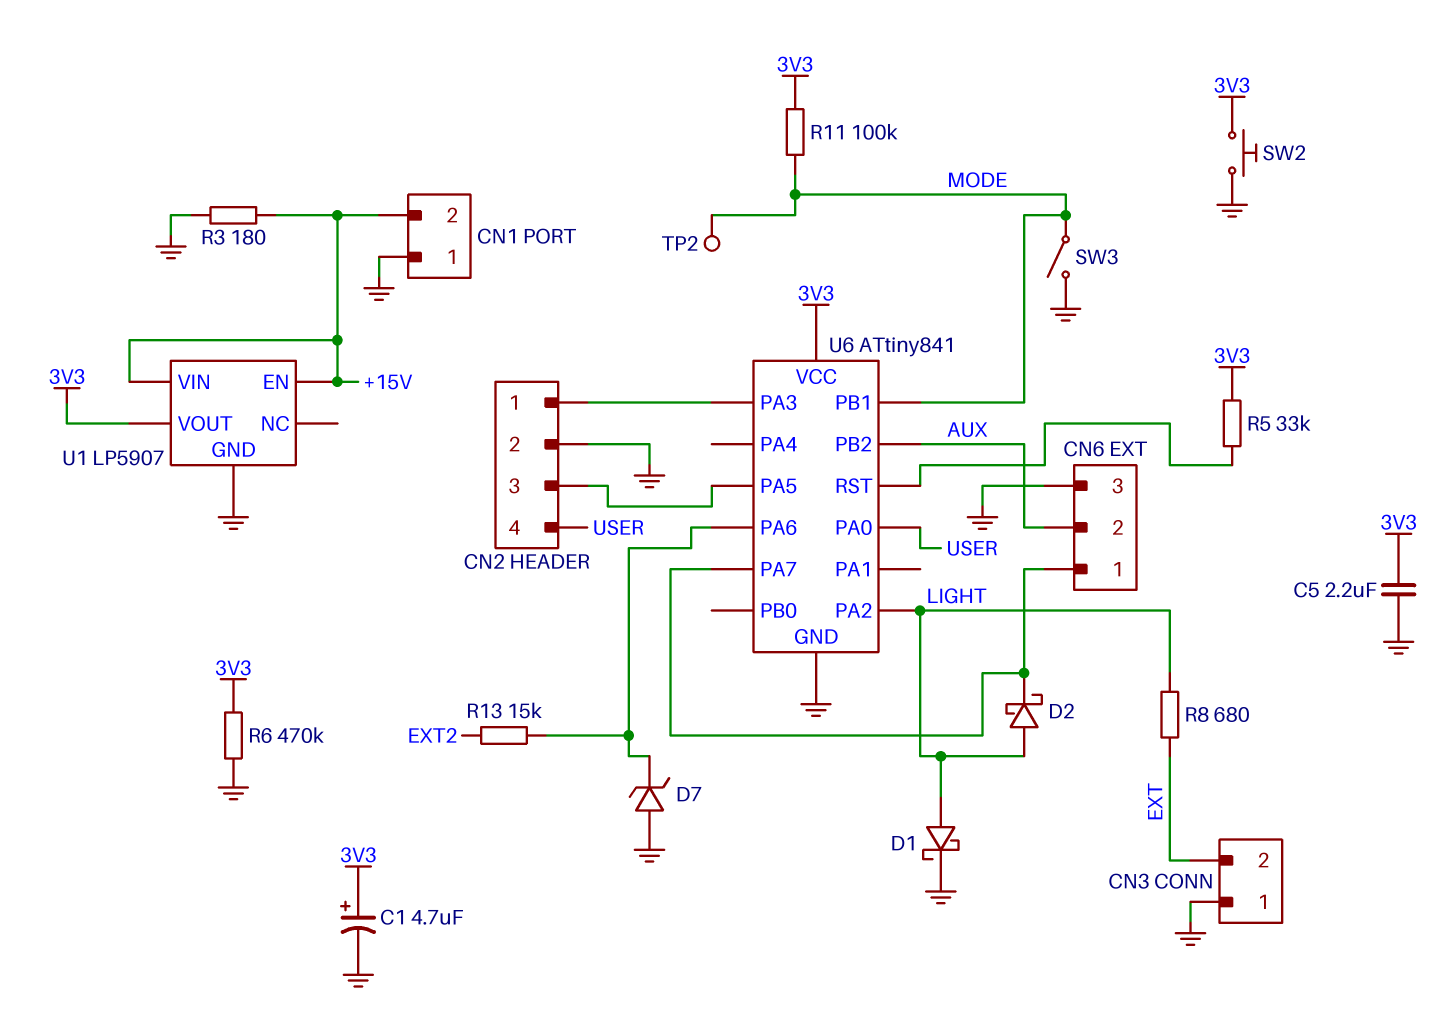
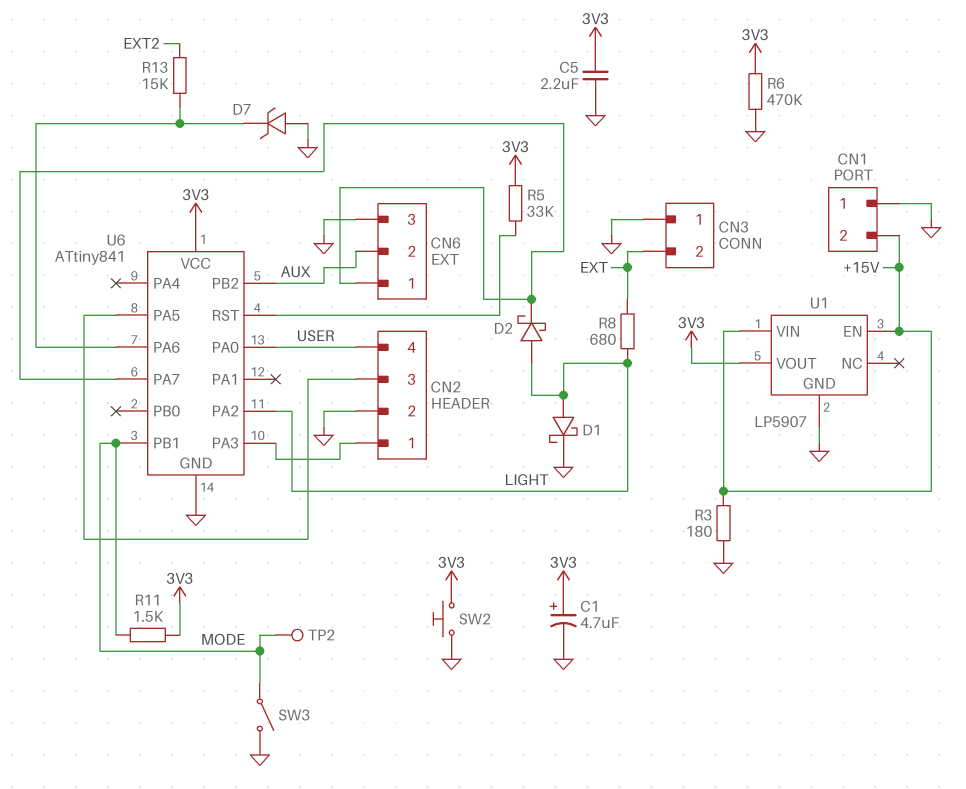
R11: 100k (3V3, MODE) -> 1.5k (3V3, MODE)

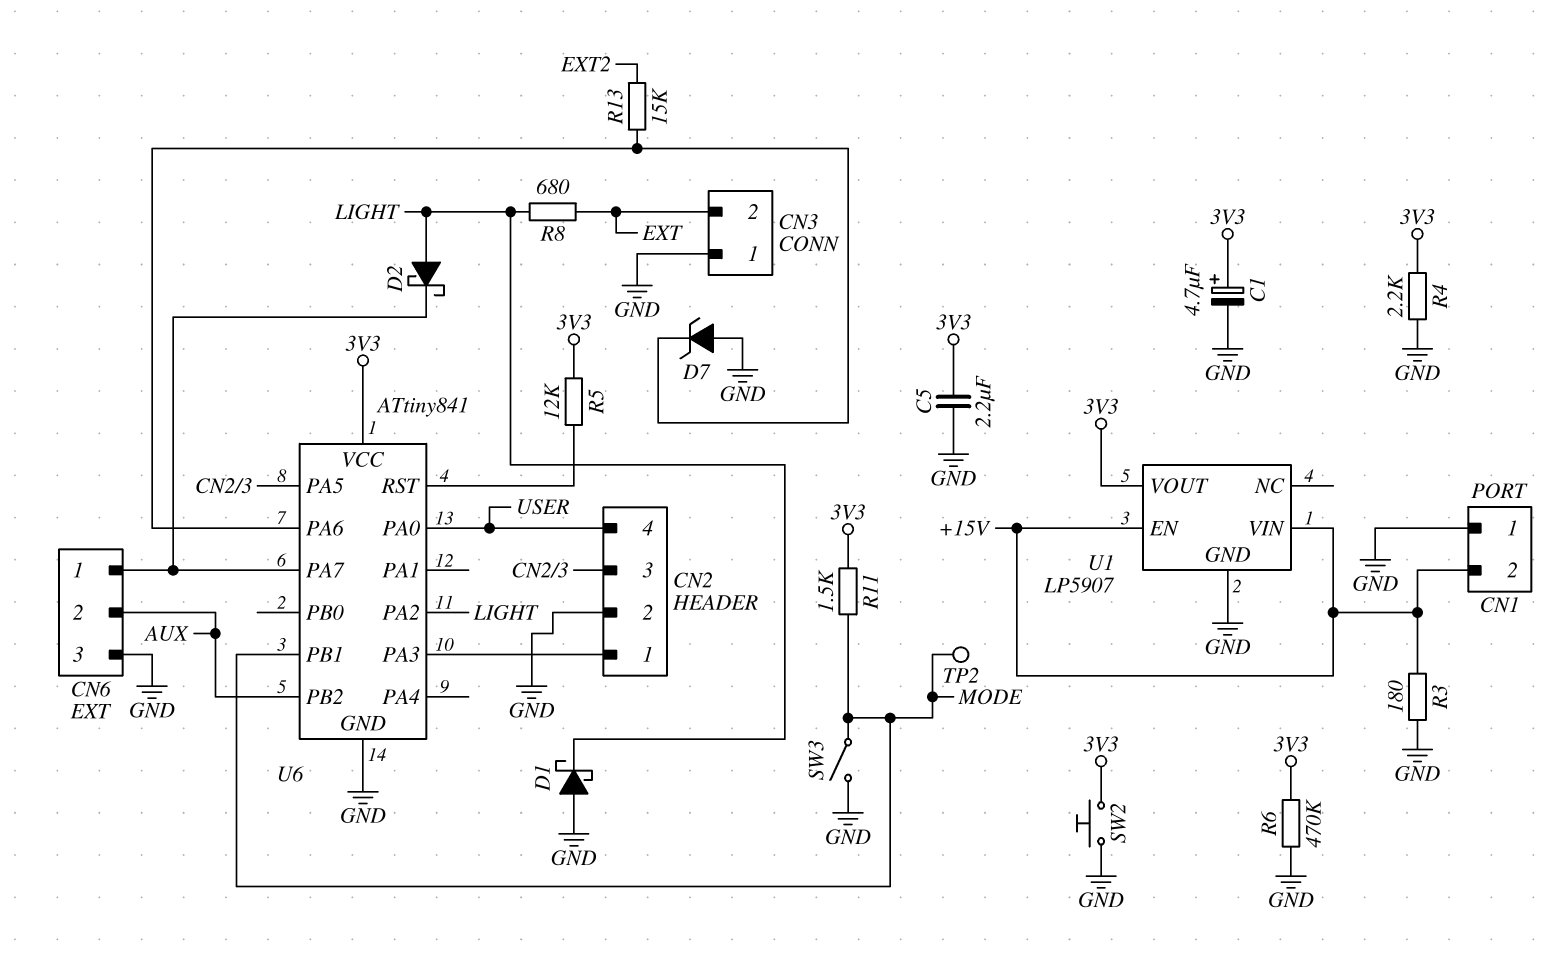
D1: schottky (A LIGHT, K GND) -> schottky (A GND, K LIGHT)
R4: none -> 2.2k (3V3, GND)
R5: 33k (3V3, U6/RST) -> 12k (3V3, U6/RST)

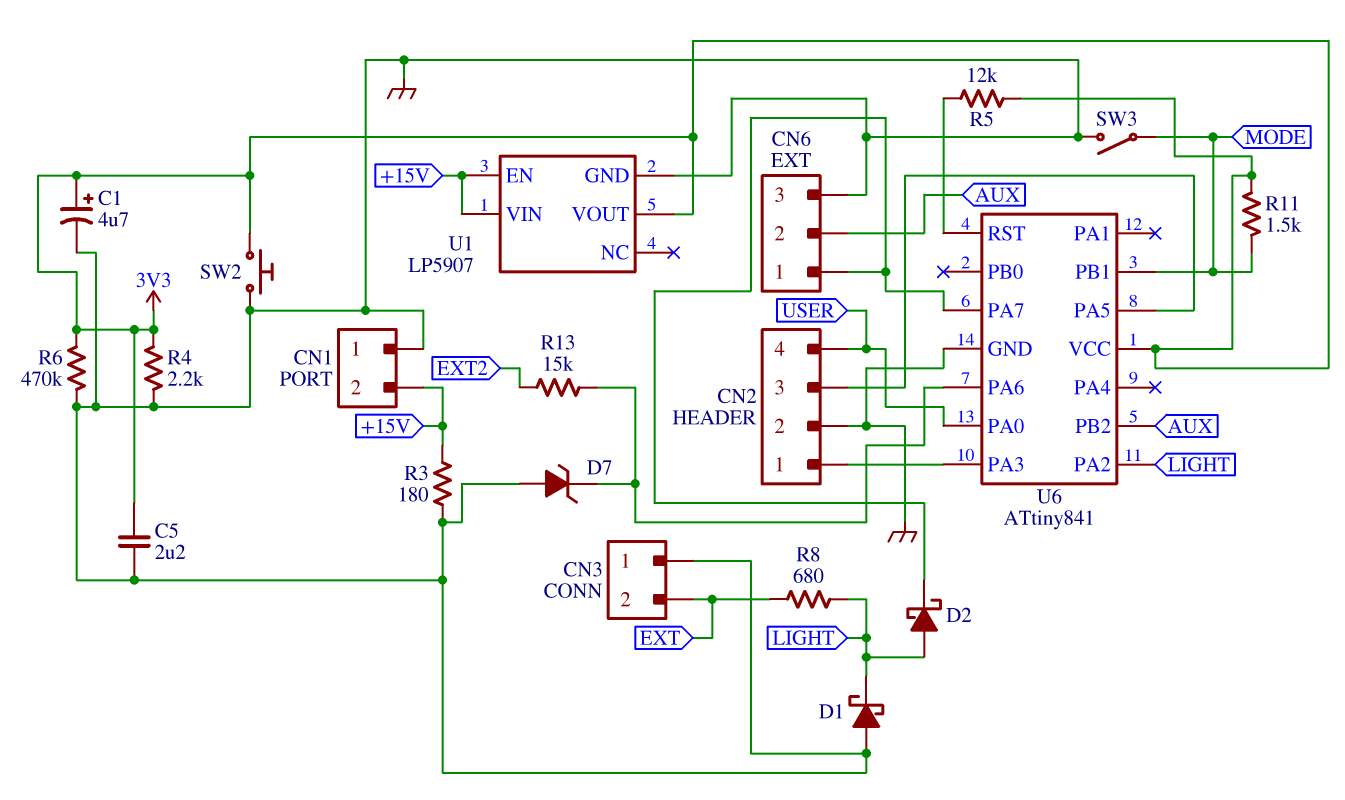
TP2: test point (MODE) -> none

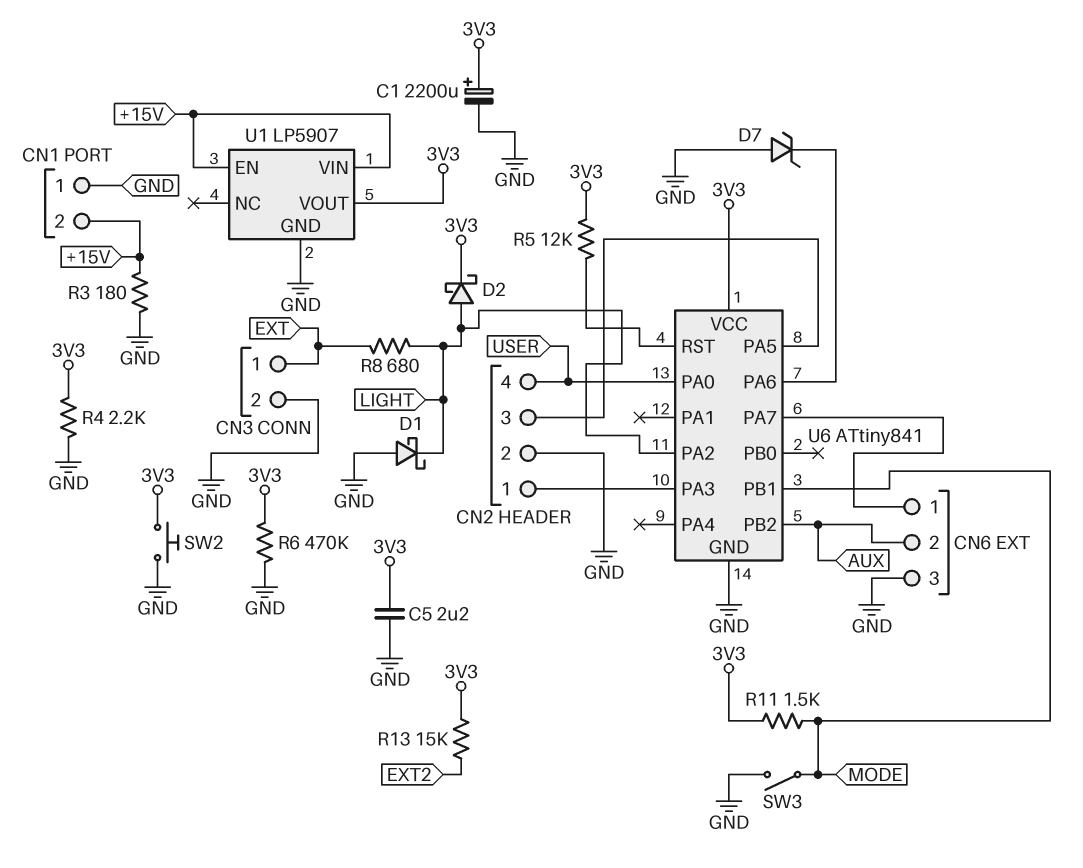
C1: 4.7uF (plus 3V3, minus GND) -> 2200uF (plus 3V3, minus GND)
CN3 pin 1: GND -> EXT
CN3 pin 2: EXT -> GND
D2: schottky (A LIGHT, K CN6/1) -> schottky (A LIGHT, K 3V3)
R13: 15k (EXT2, U6/PA6) -> 15k (3V3, EXT2)

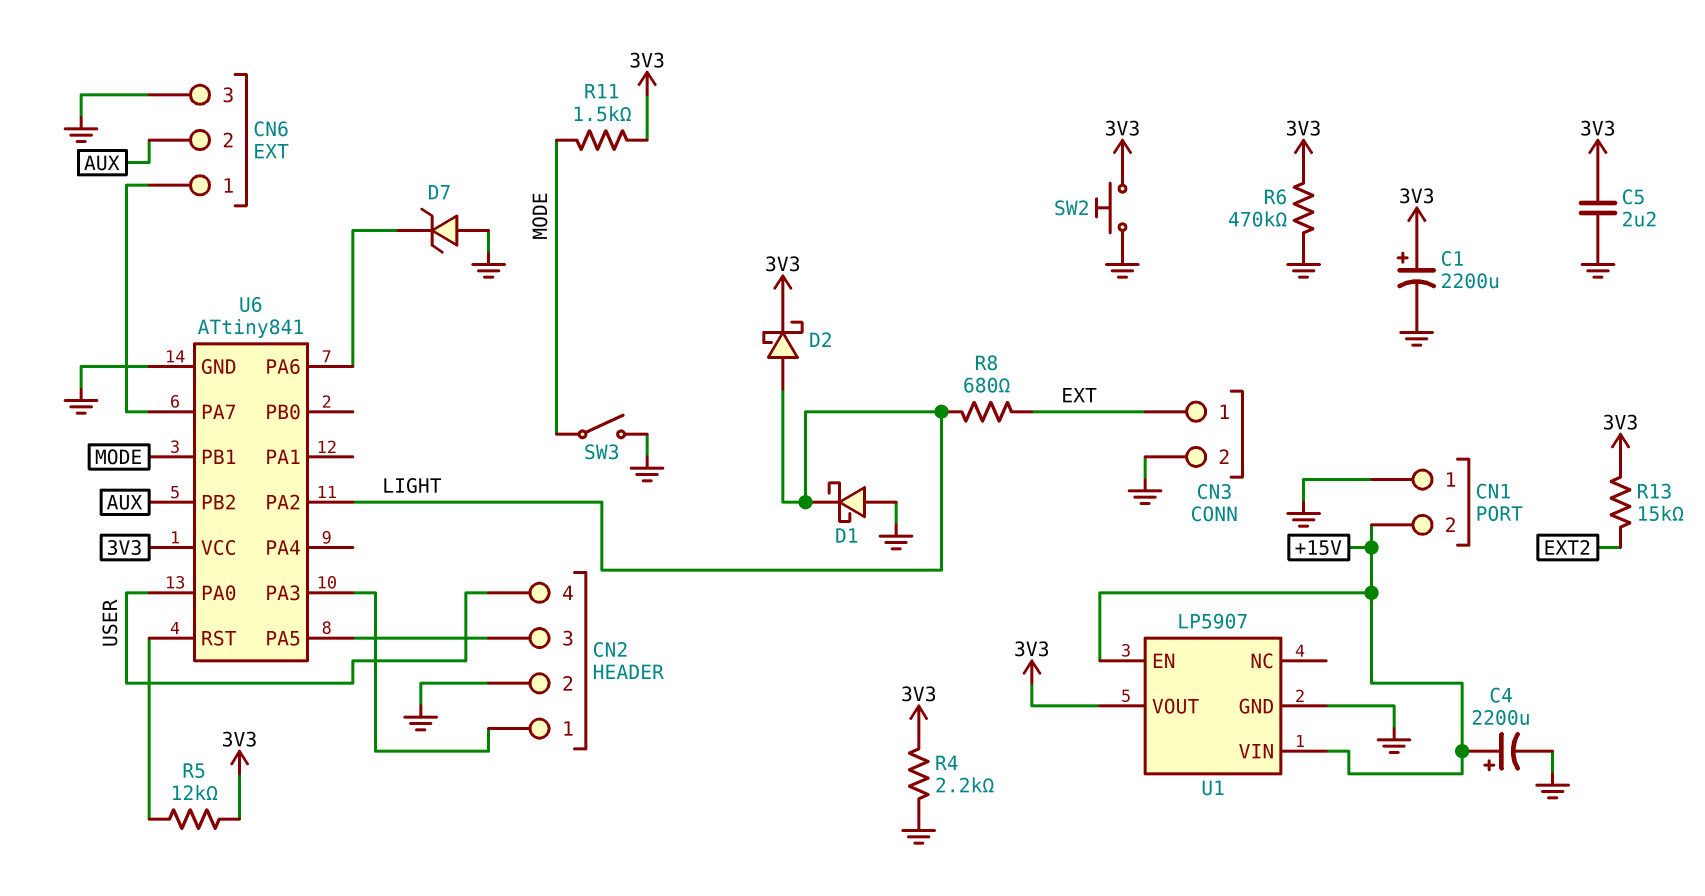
C4: none -> 2200uF (plus +15V, minus GND)
R3: 180 (+15V, GND) -> none

